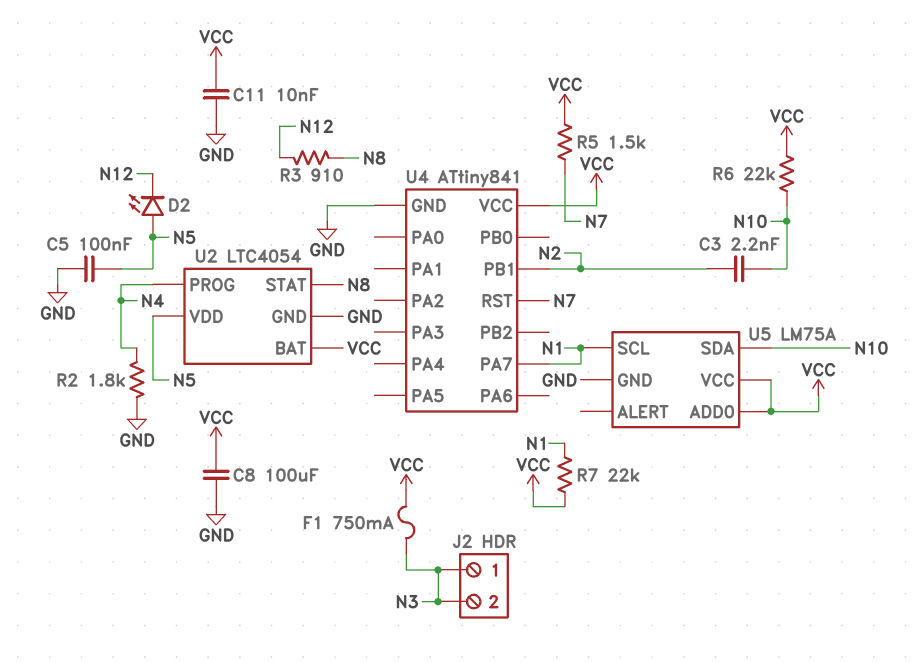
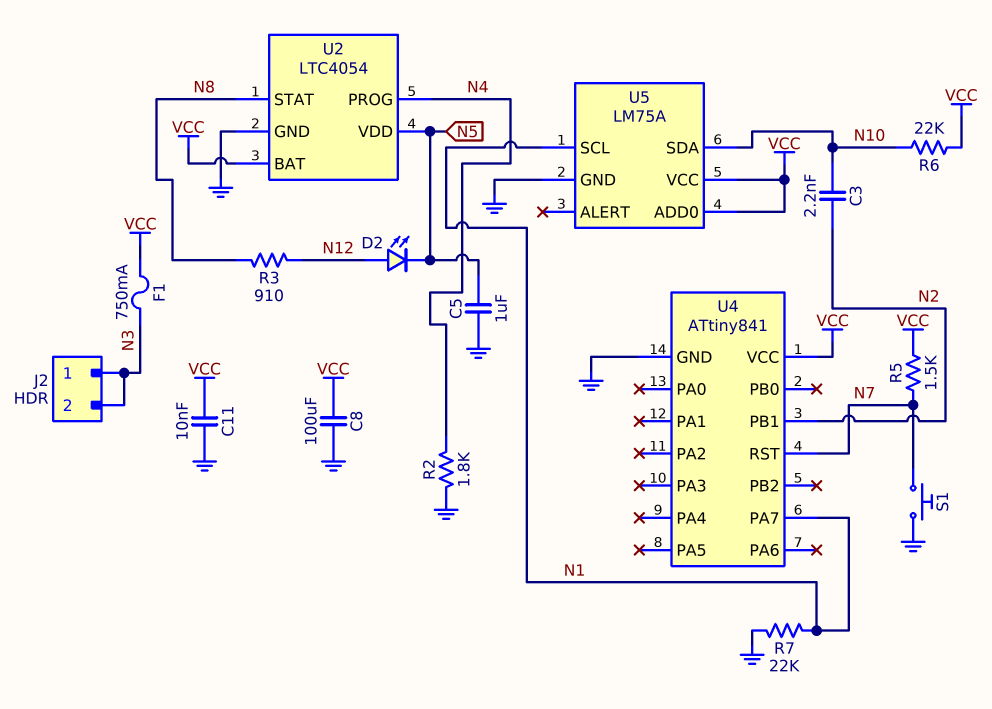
C5: 100nF (GND, N5) -> 1uF (GND, N5)
D2: LED (A N5, K N12) -> LED (A N12, K N5)
R7: 22k (N1, VCC) -> 22k (GND, N1)
S1: none -> button (GND, N7)

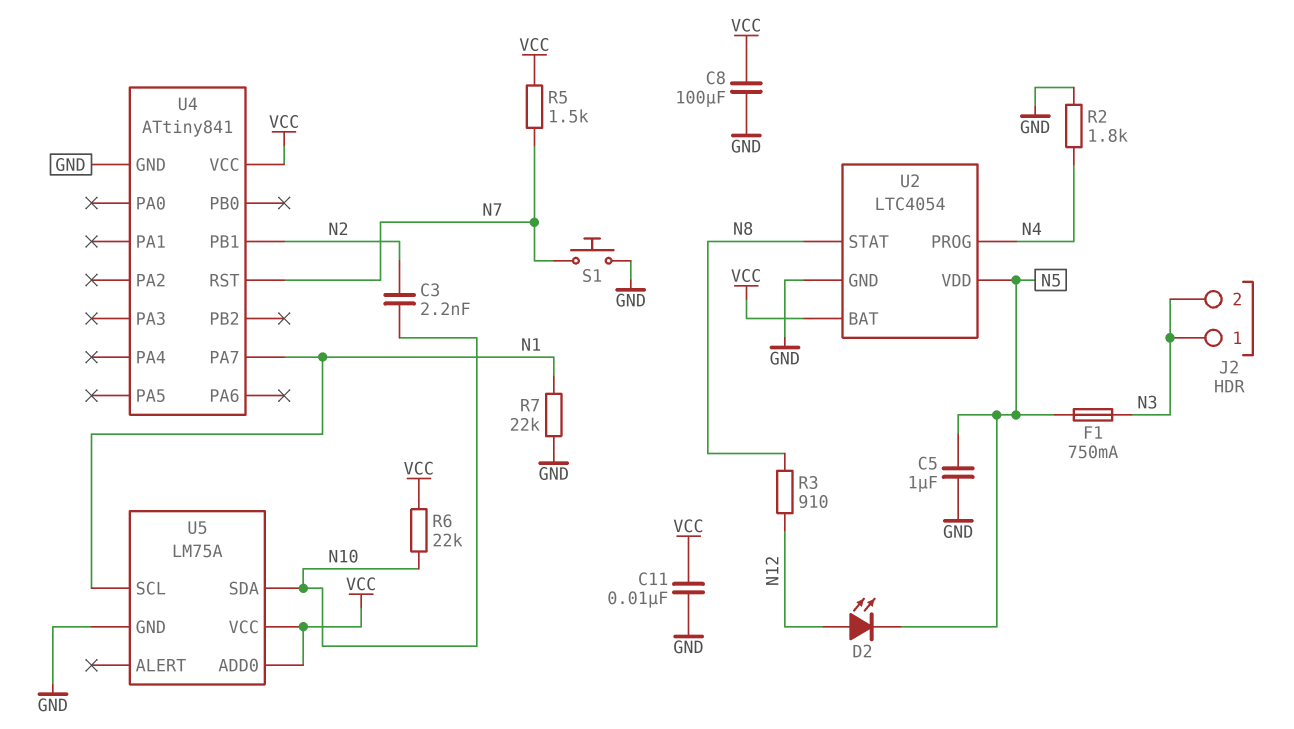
F1: 750mA (N3, VCC) -> 750mA (N3, N5)

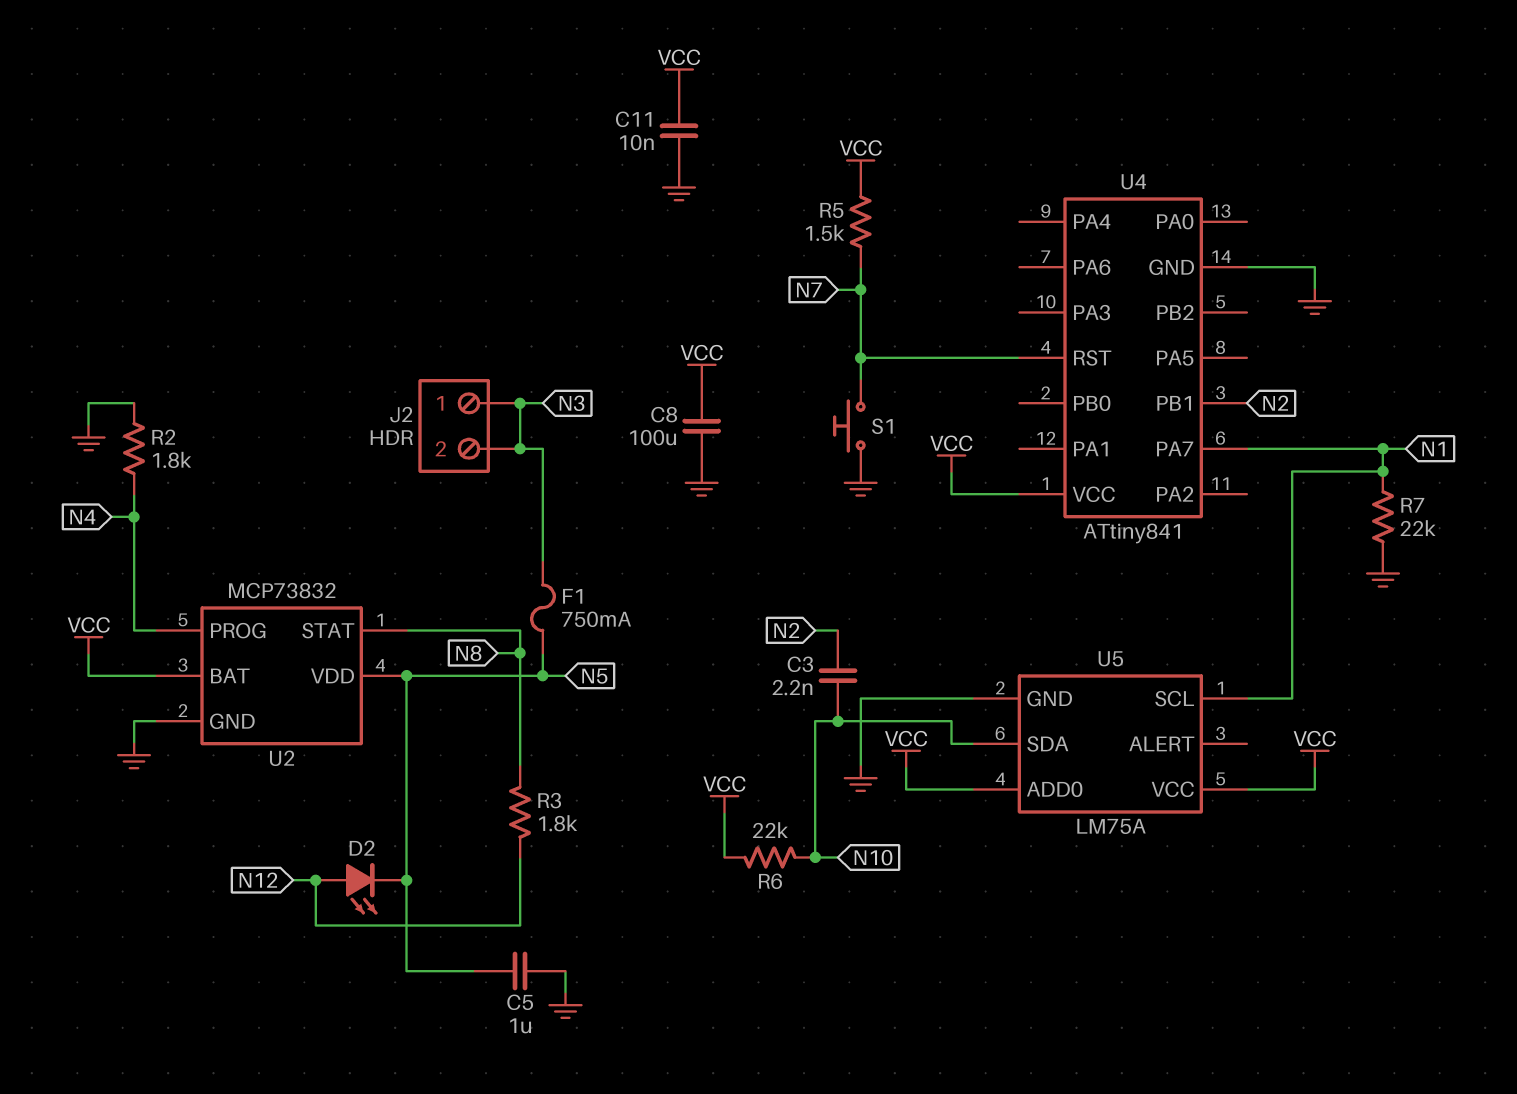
R3: 910 (N8, N12) -> 1.8k (N8, N12)
U2: LTC4054 -> MCP73832

